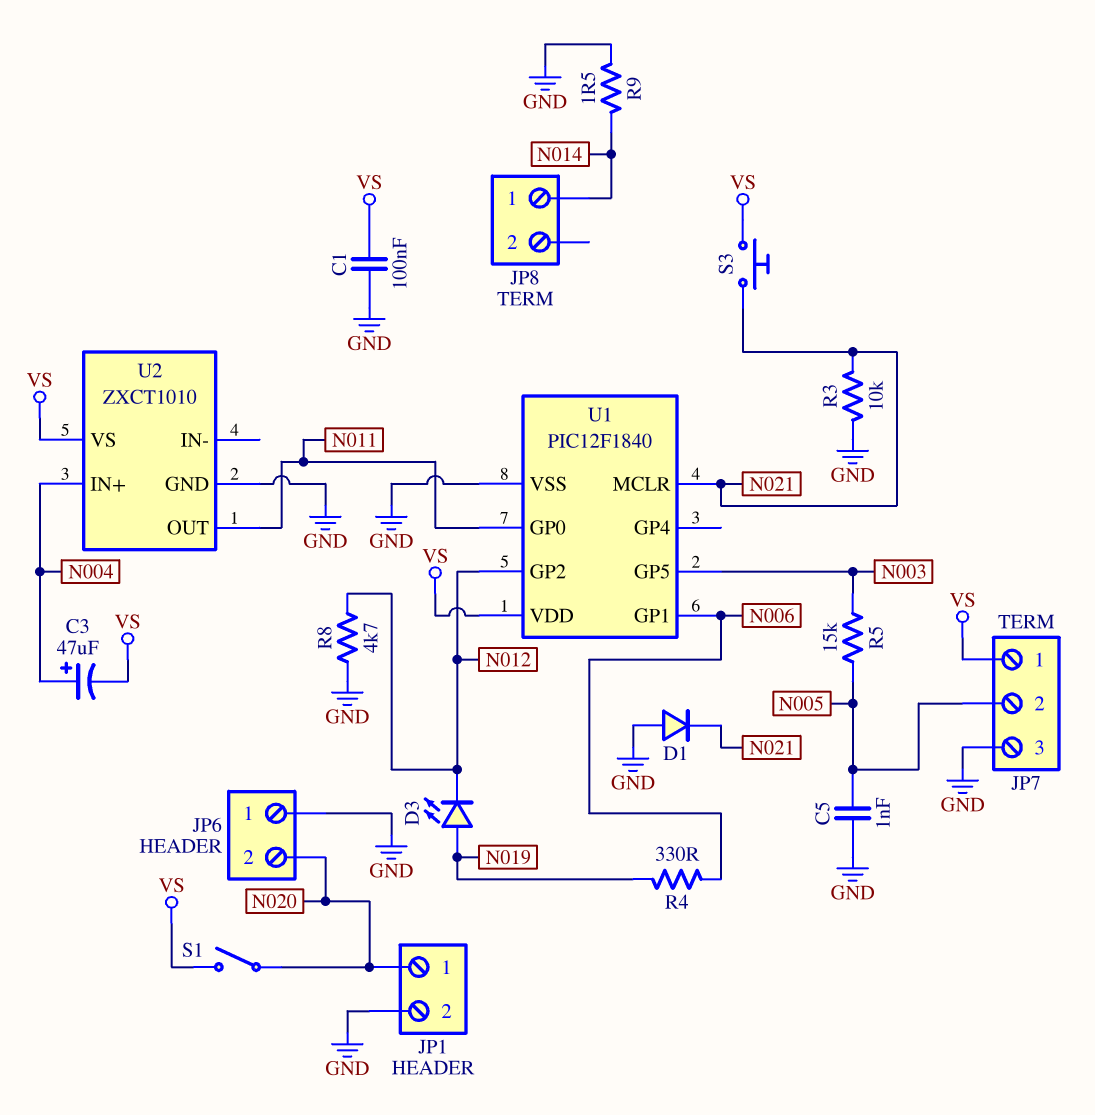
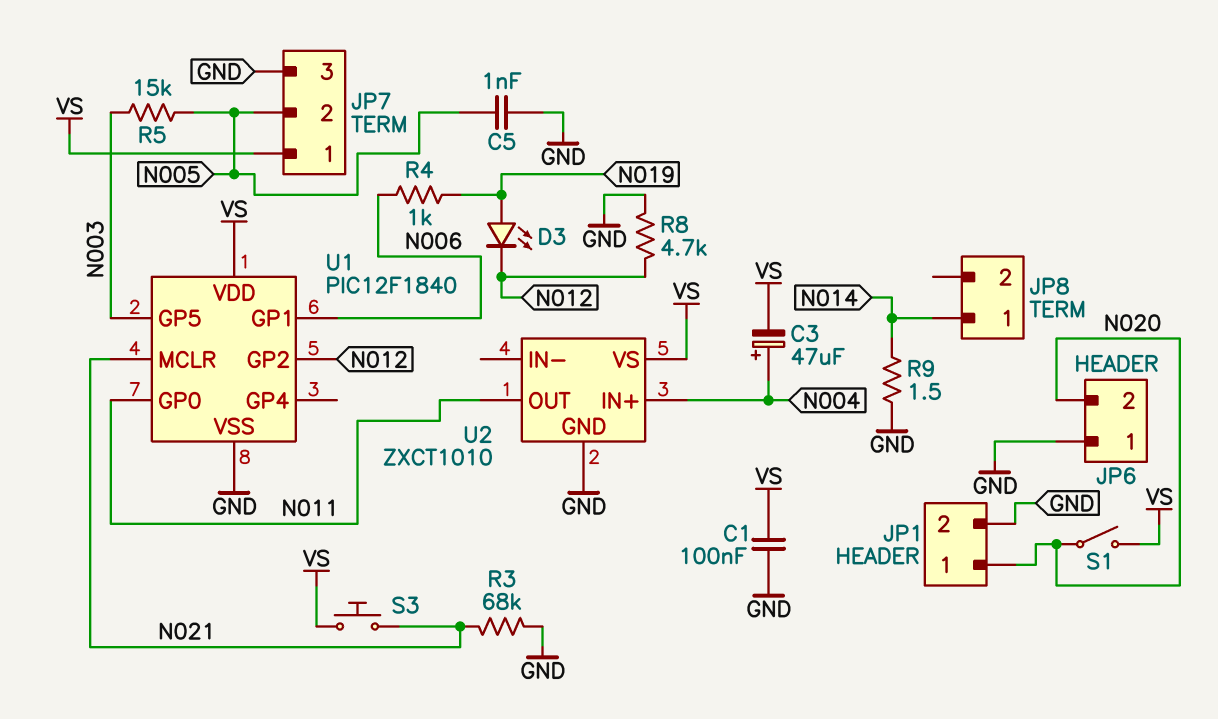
D1: diode (A GND, K N021) -> none
R3: 10k (GND, N021) -> 68k (GND, N021)
R4: 330 (N006, N019) -> 1k (N006, N019)

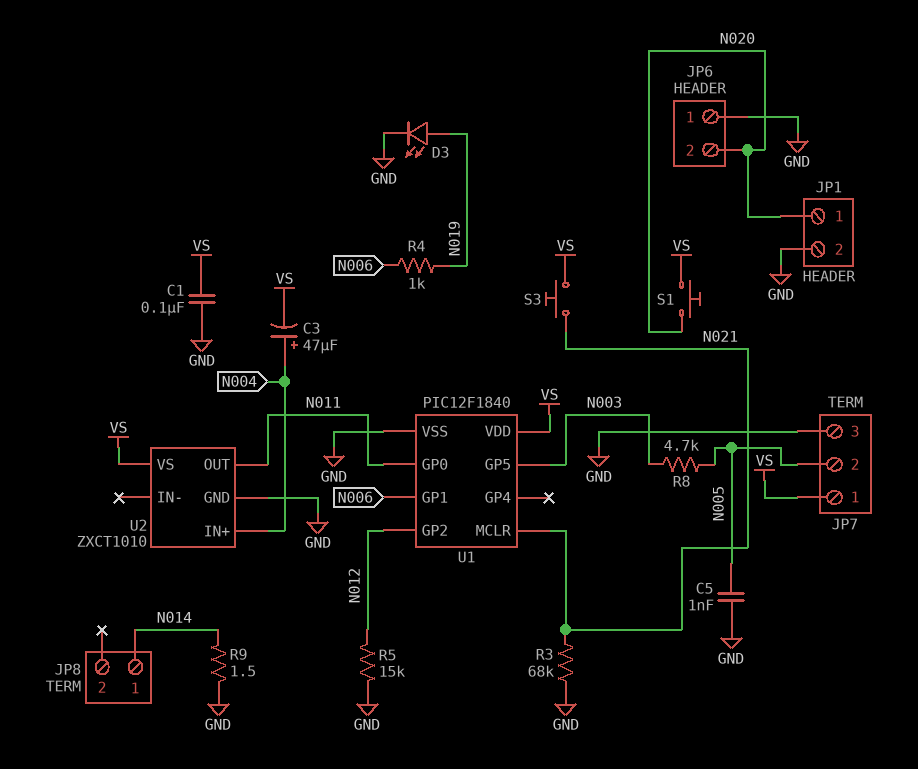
D3: LED (A N019, K N012) -> LED (A N019, K GND)
R5: 15k (N003, N005) -> 15k (GND, N012)
R8: 4.7k (GND, N012) -> 4.7k (N003, N005)
S1: switch (N020, VS) -> button (N020, VS)

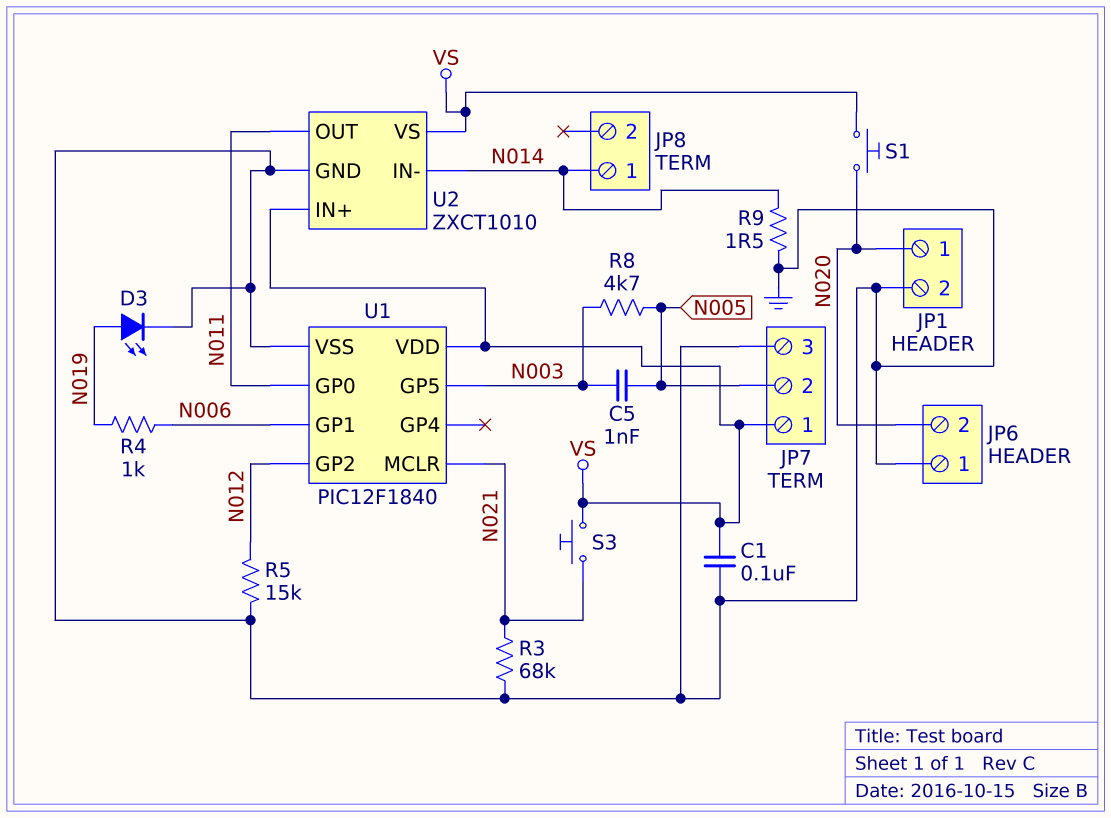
C3: 47uF (plus N004, minus VS) -> none
C5: 1nF (GND, N005) -> 1nF (N003, N005)
U2 pin IN+: N004 -> VS
U2 pin IN-: none -> N014

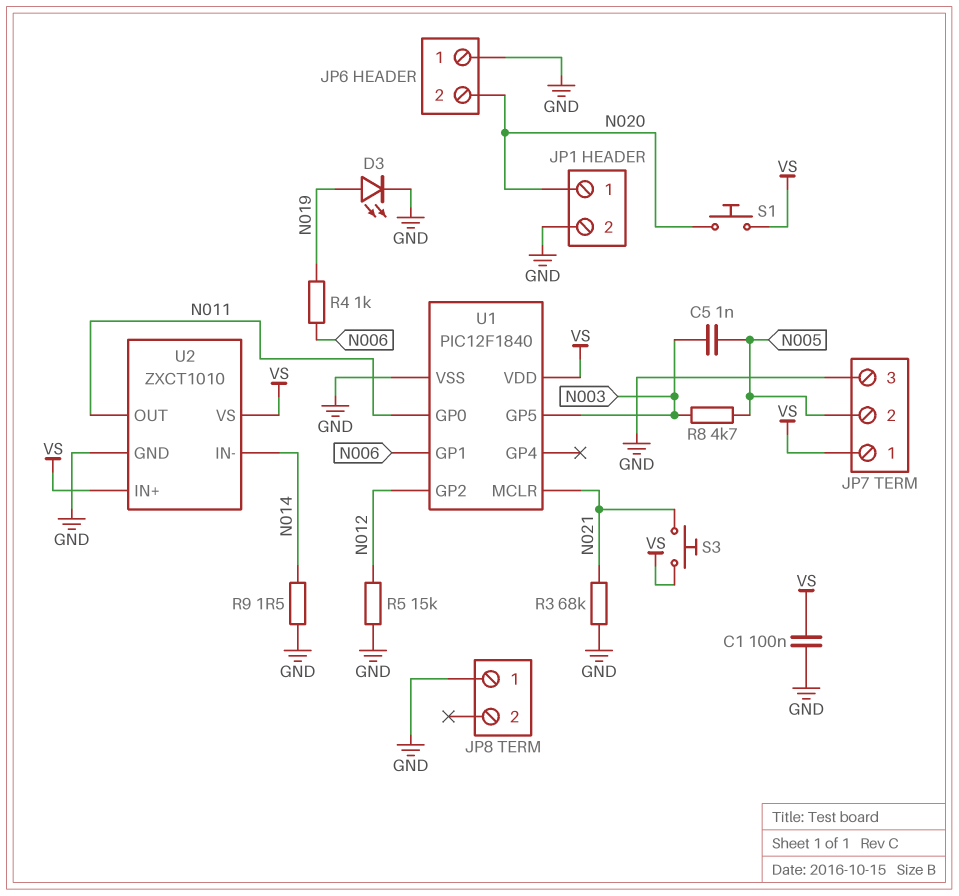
JP8 pin 1: N014 -> GND

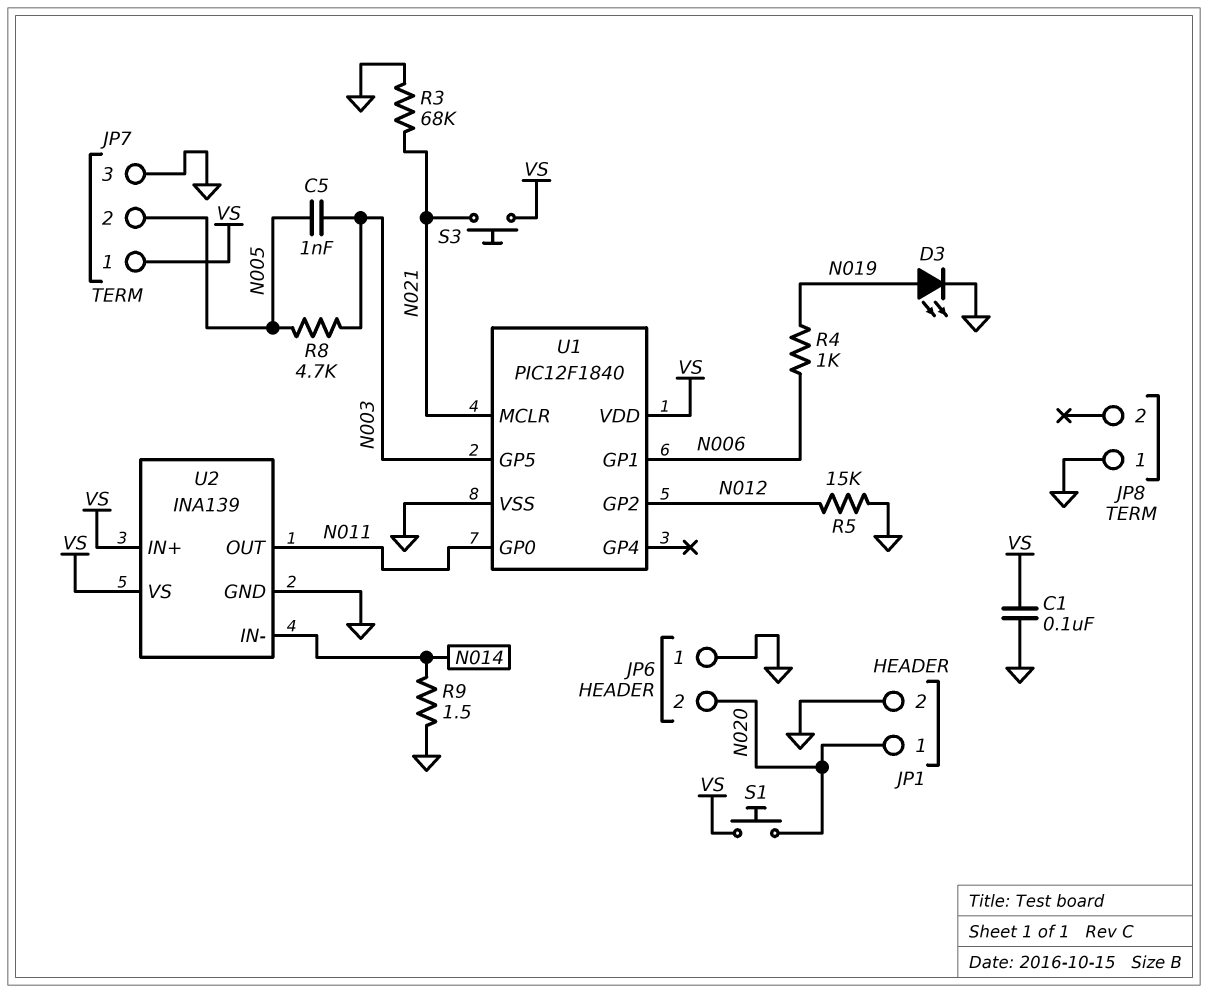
U2: ZXCT1010 -> INA139

